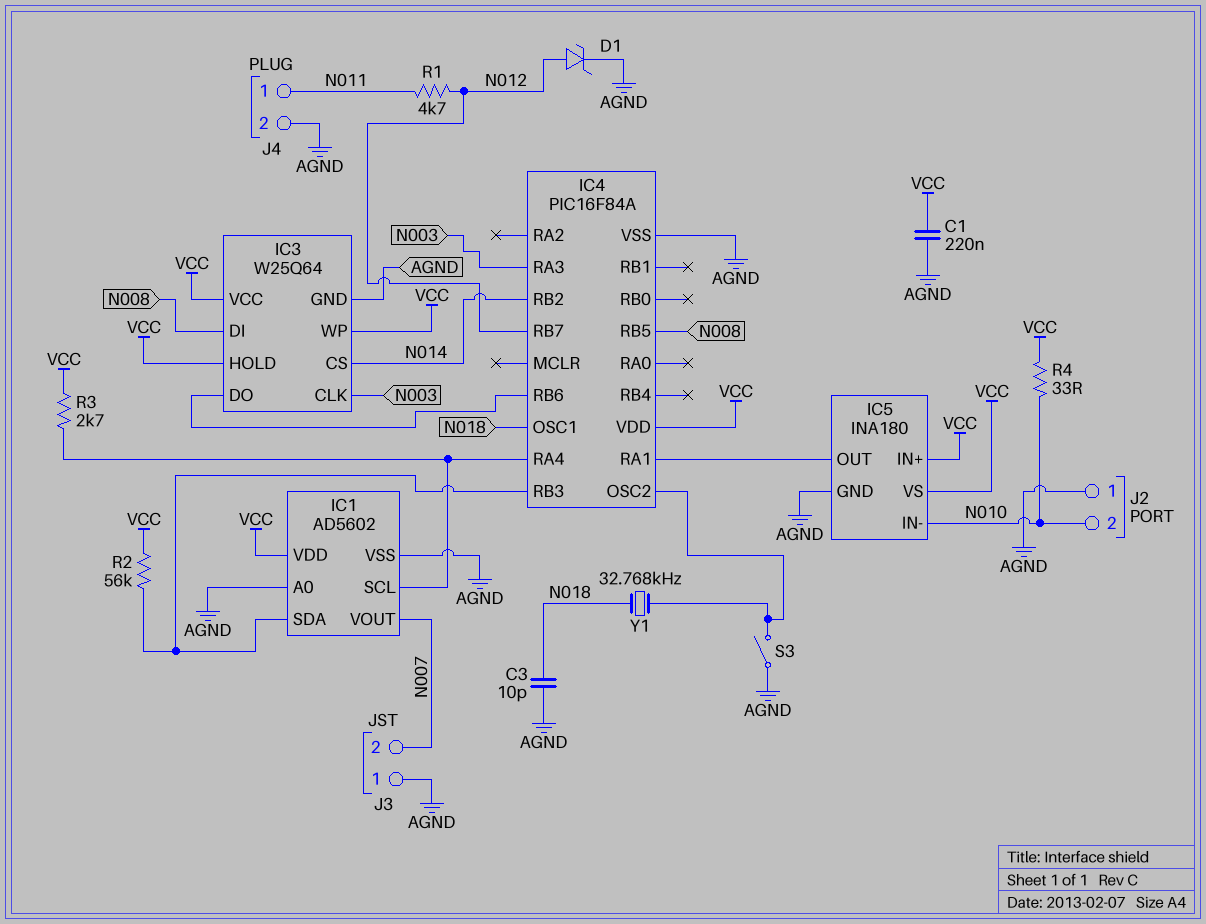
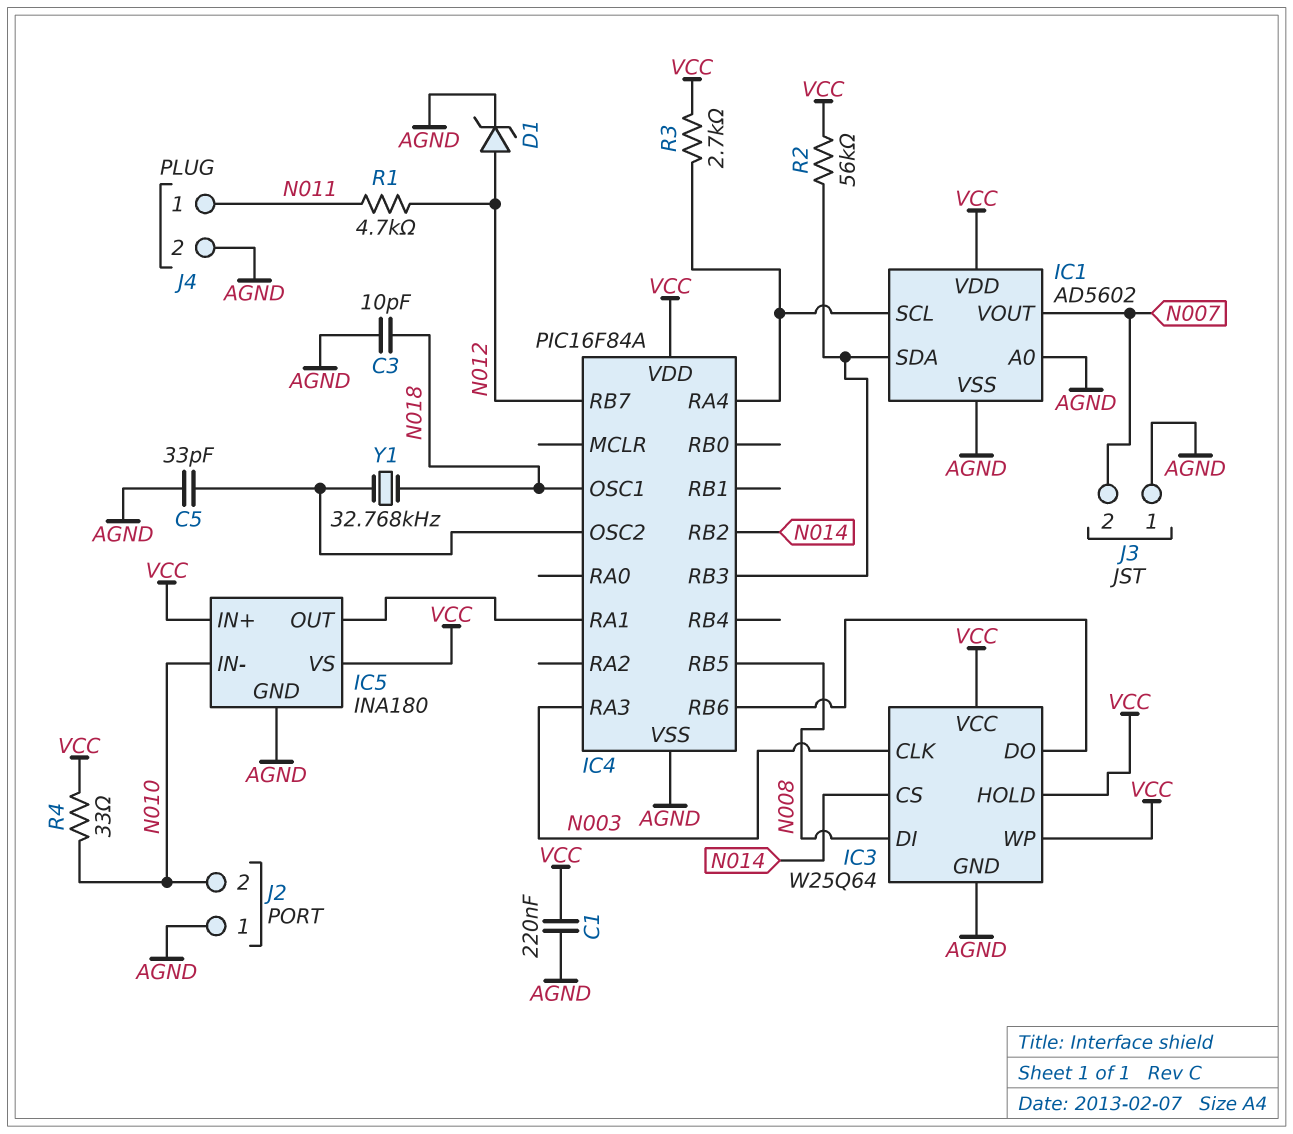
C5: none -> 33pF (AGND, IC4/OSC2)
S3: switch (AGND, IC4/OSC2) -> none

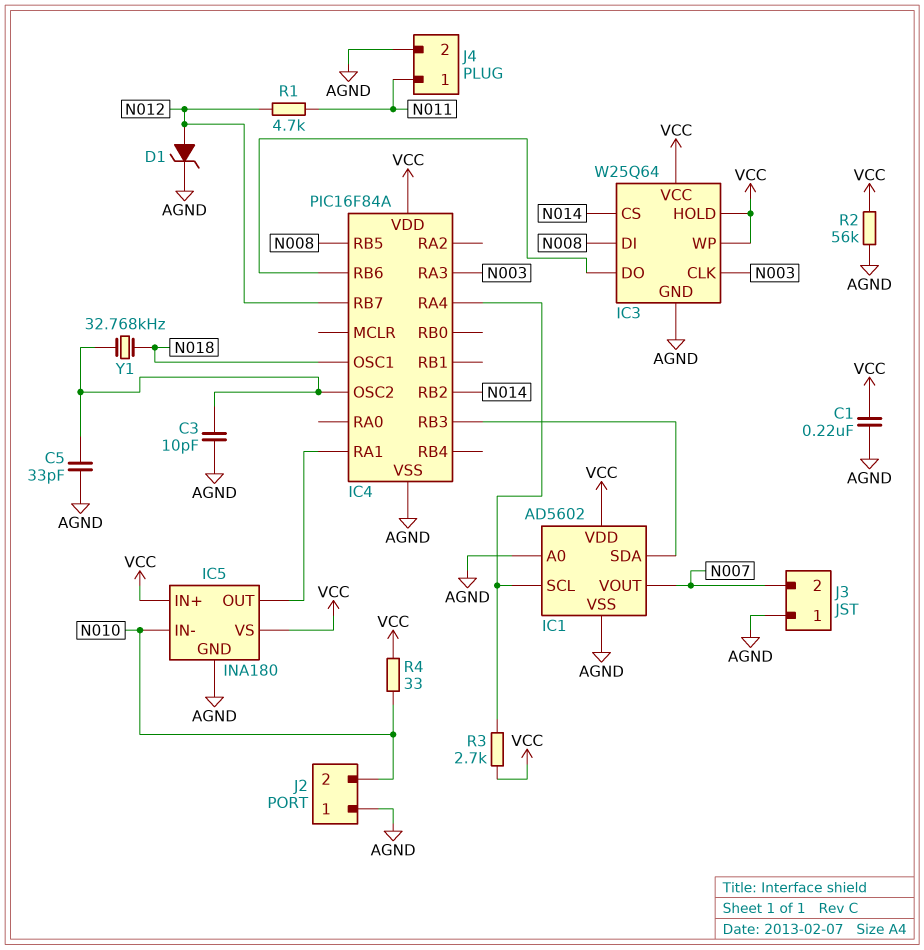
C3: 10pF (AGND, N018) -> 10pF (AGND, IC4/OSC2)
R2: 56k (IC1/SDA, VCC) -> 56k (AGND, VCC)

